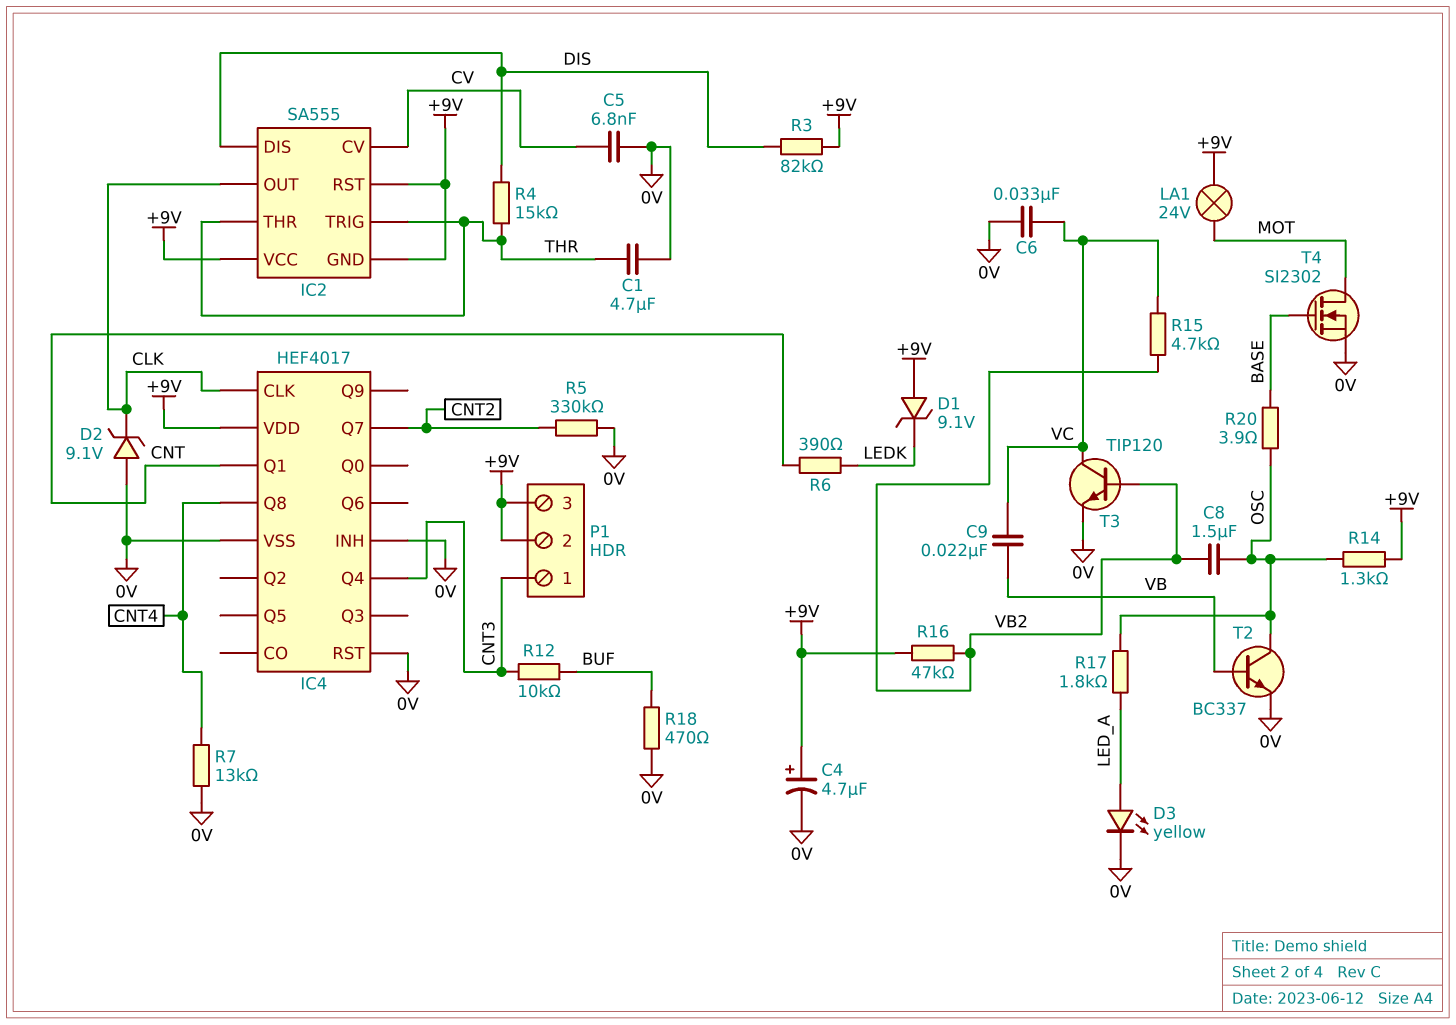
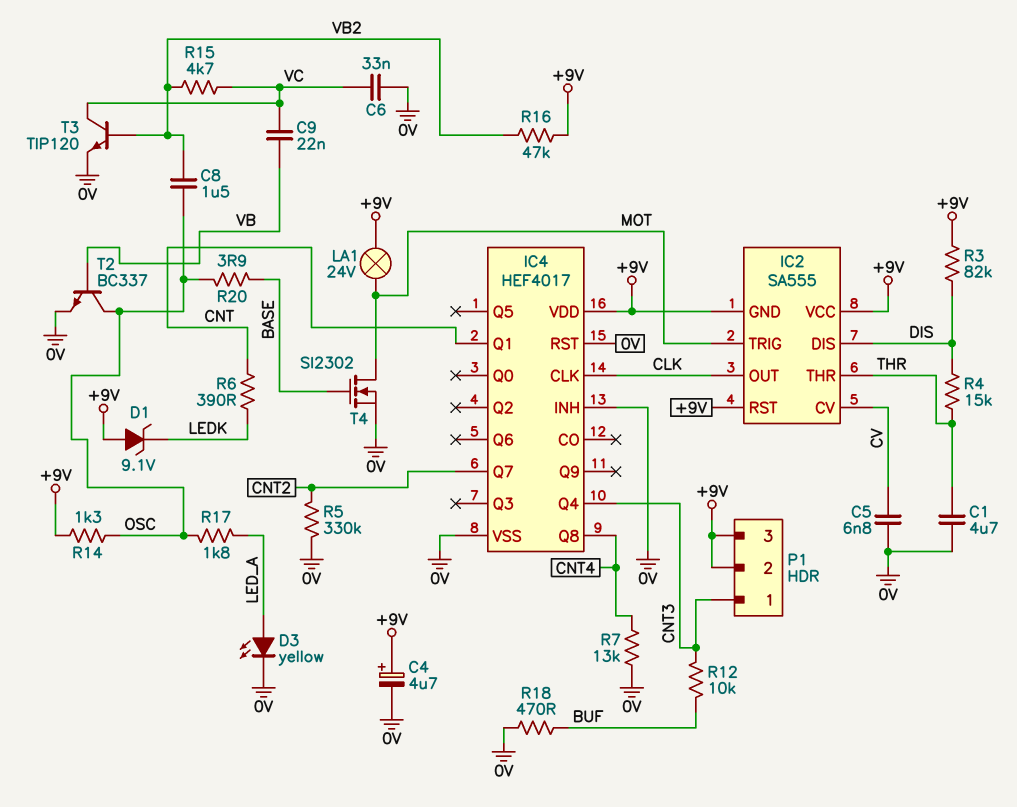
D2: zener 9.1V (A 0V, K CLK) -> none
IC2 pin TRIG: THR -> MOT

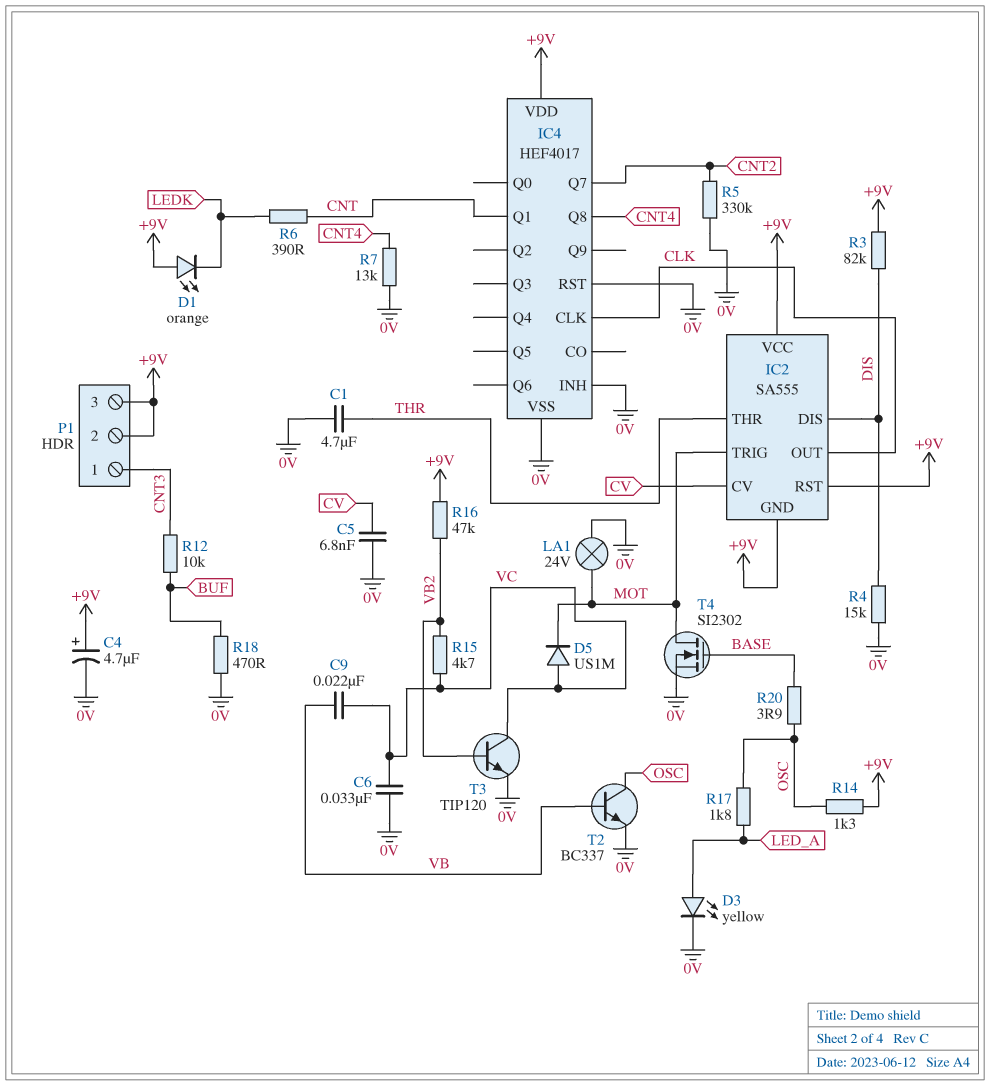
C8: 1.5uF (OSC, VB2) -> none
D1: zener 9.1V (A +9V, K LEDK) -> LED orange (A +9V, K LEDK)
D5: none -> diode US1M (A VC, K MOT)
IC4 pin Q4: CNT3 -> none
LA1: lamp 24V (+9V, MOT) -> lamp 24V (0V, MOT)
R4: 15k (DIS, THR) -> 15k (0V, DIS)

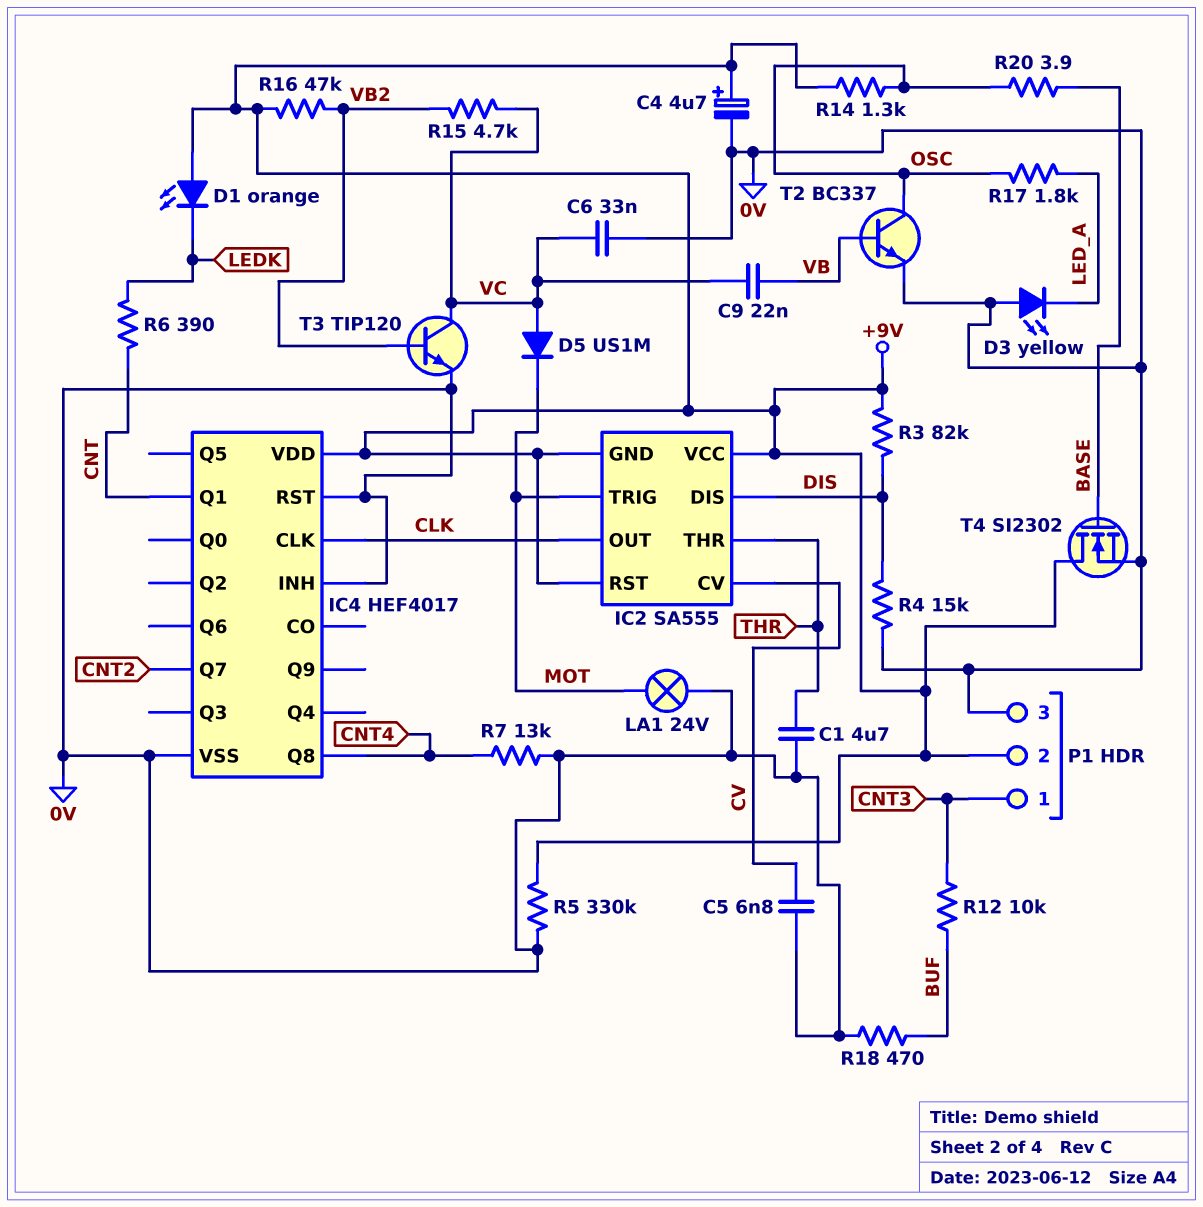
D3: LED yellow (A LED_A, K 0V) -> LED yellow (A 0V, K LED_A)
P1 pin 3: +9V -> 0V
R5: 330k (0V, CNT2) -> 330k (+9V, 0V)
T4: NMOS SI2302 (G BASE, D MOT, S 0V) -> NMOS SI2302 (G BASE, D +9V, S 0V)

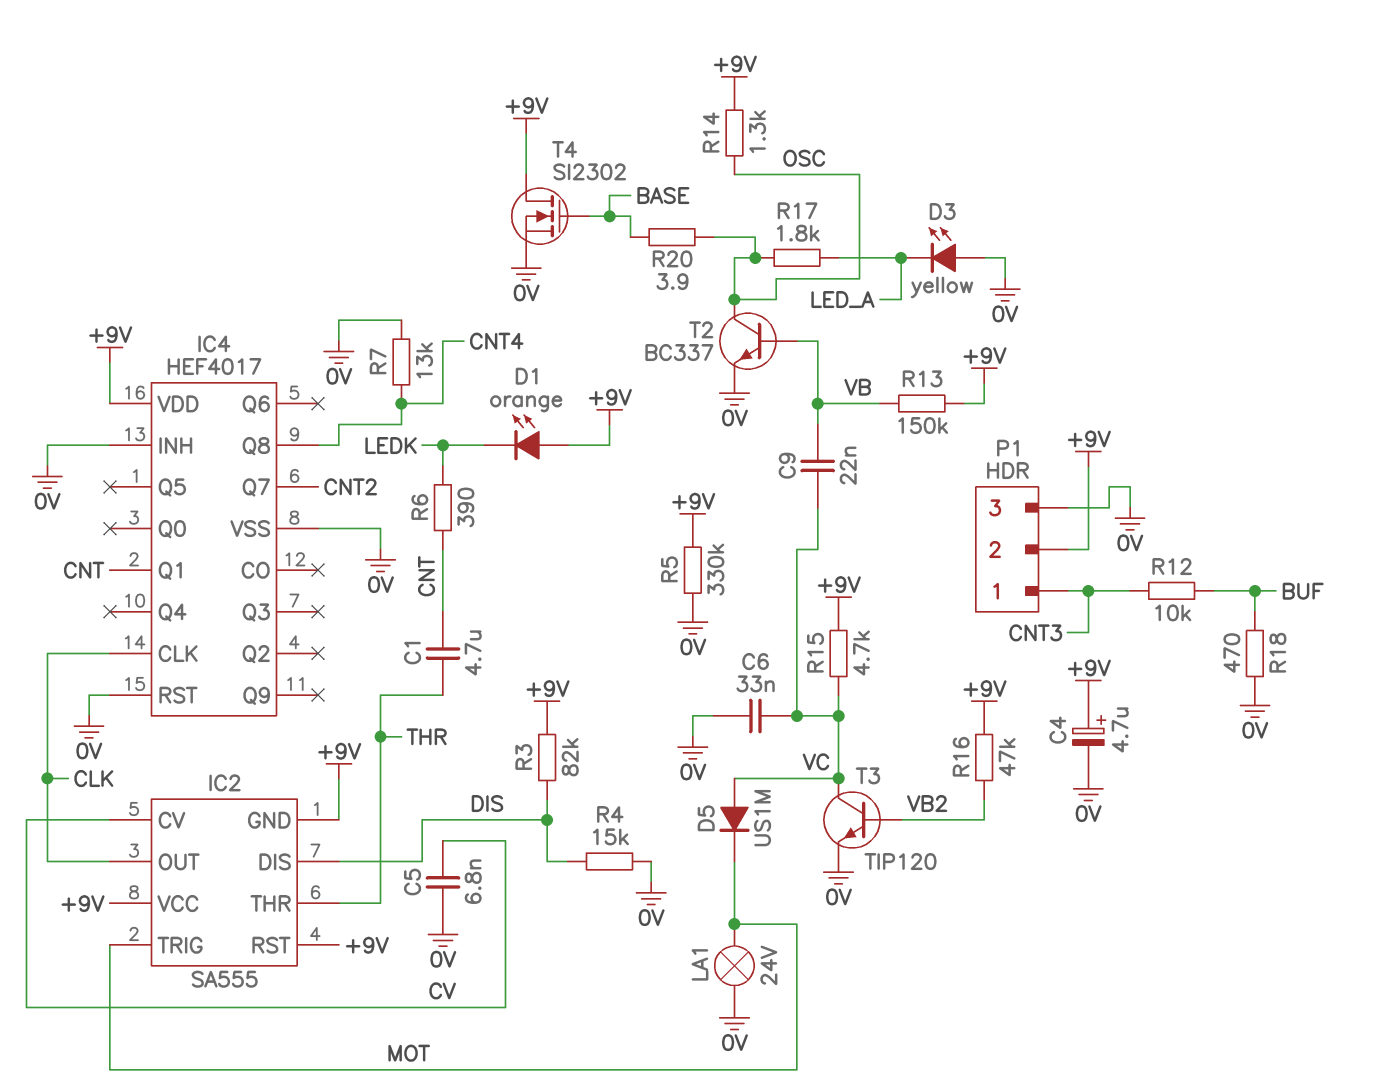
C1: 4.7uF (0V, THR) -> 4.7uF (CNT, THR)
R13: none -> 150k (+9V, VB)
R15: 4.7k (VB2, VC) -> 4.7k (+9V, VC)

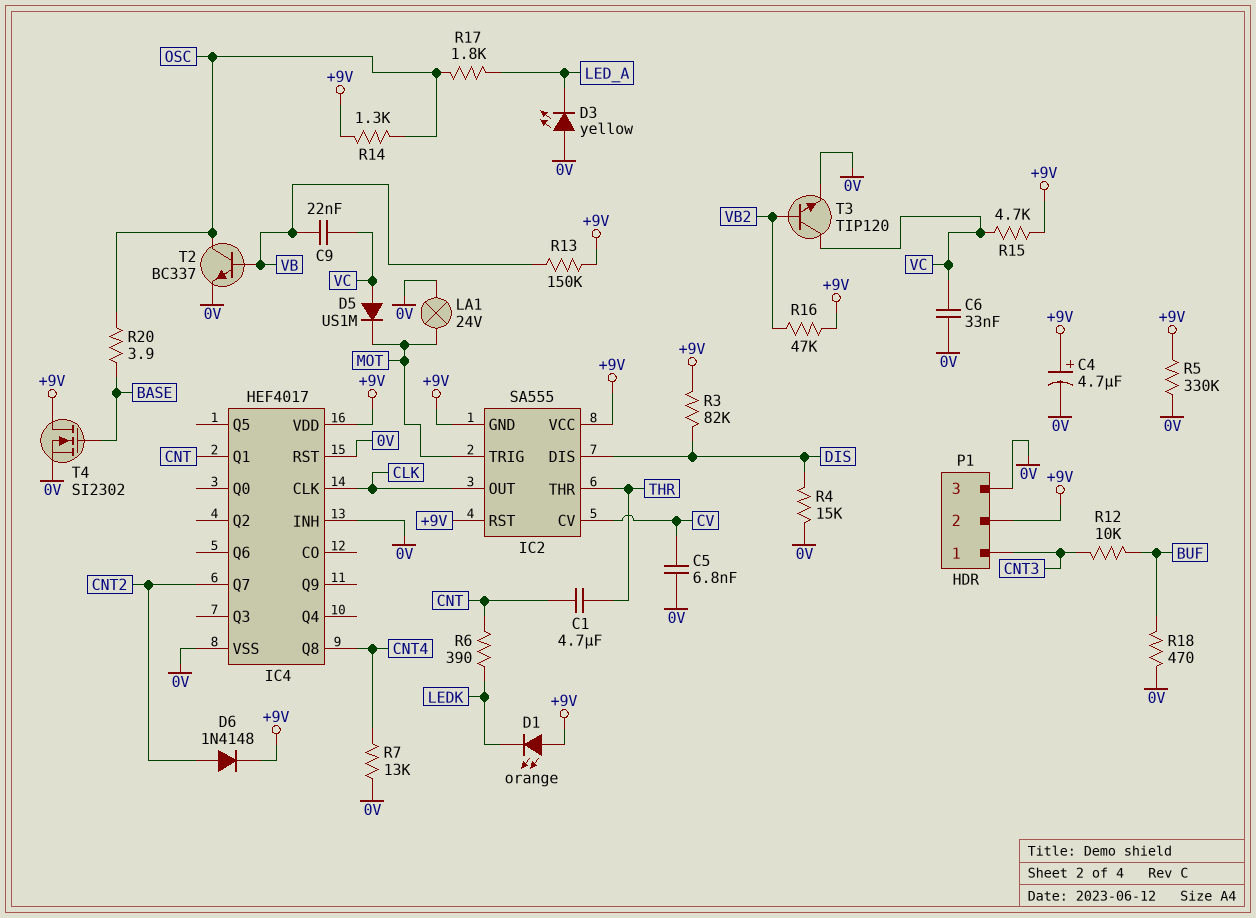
D6: none -> diode 1N4148 (A CNT2, K +9V)

